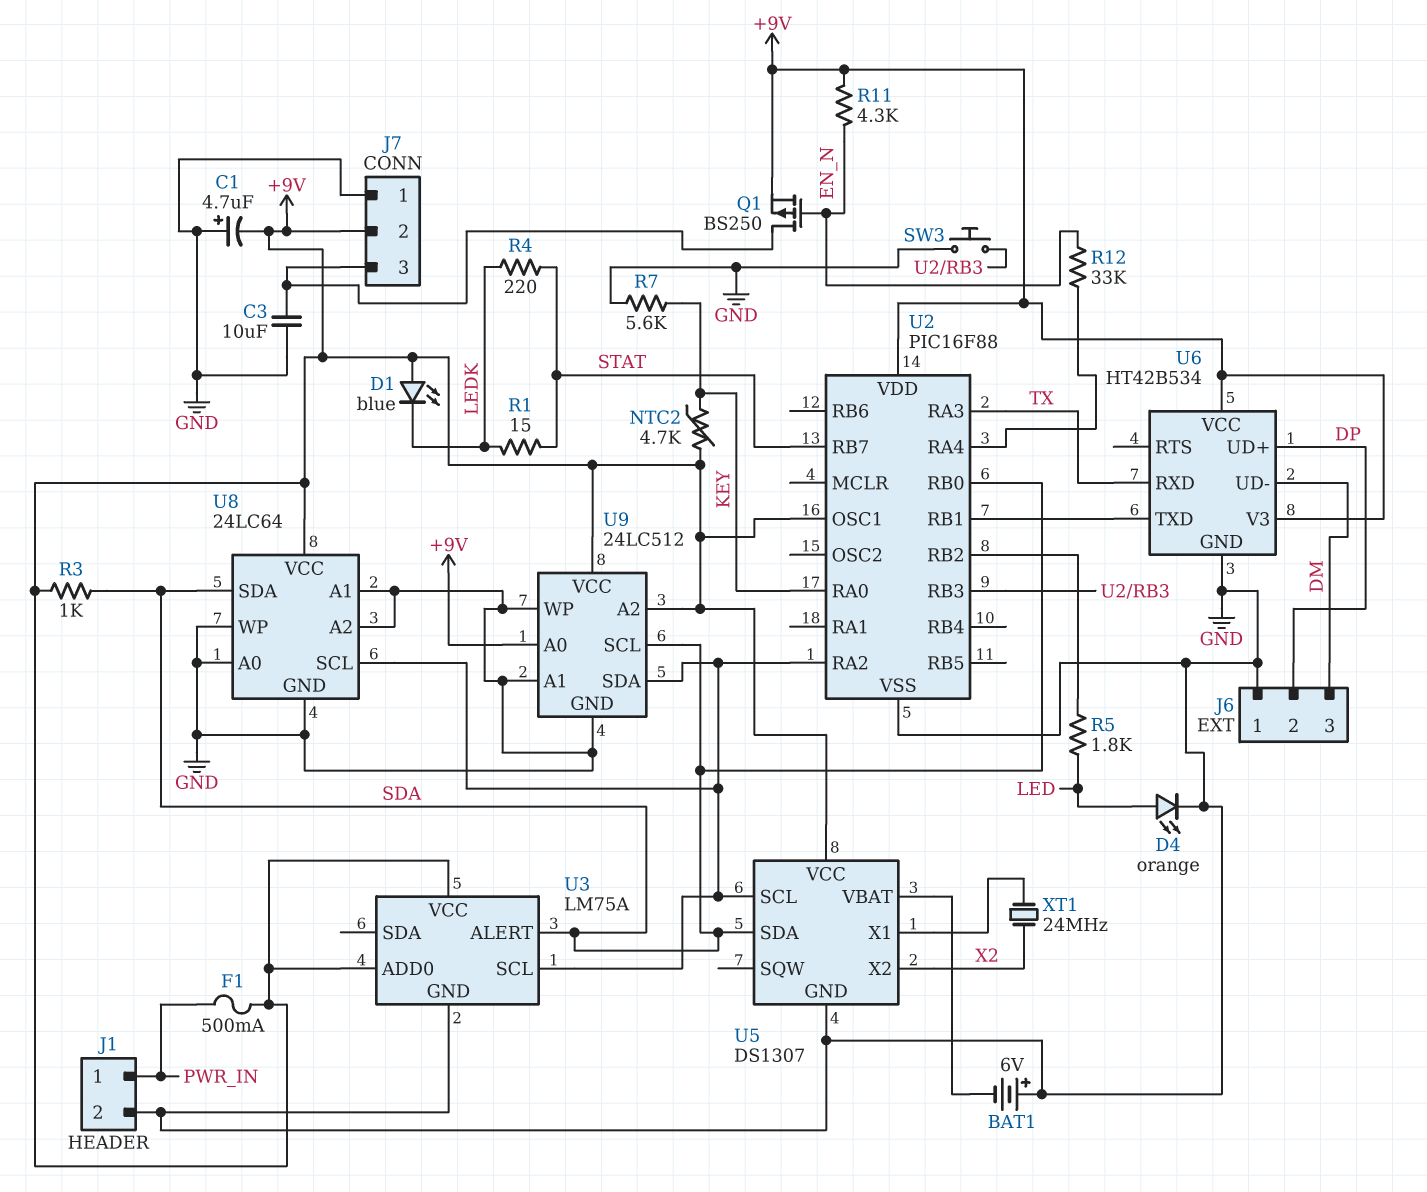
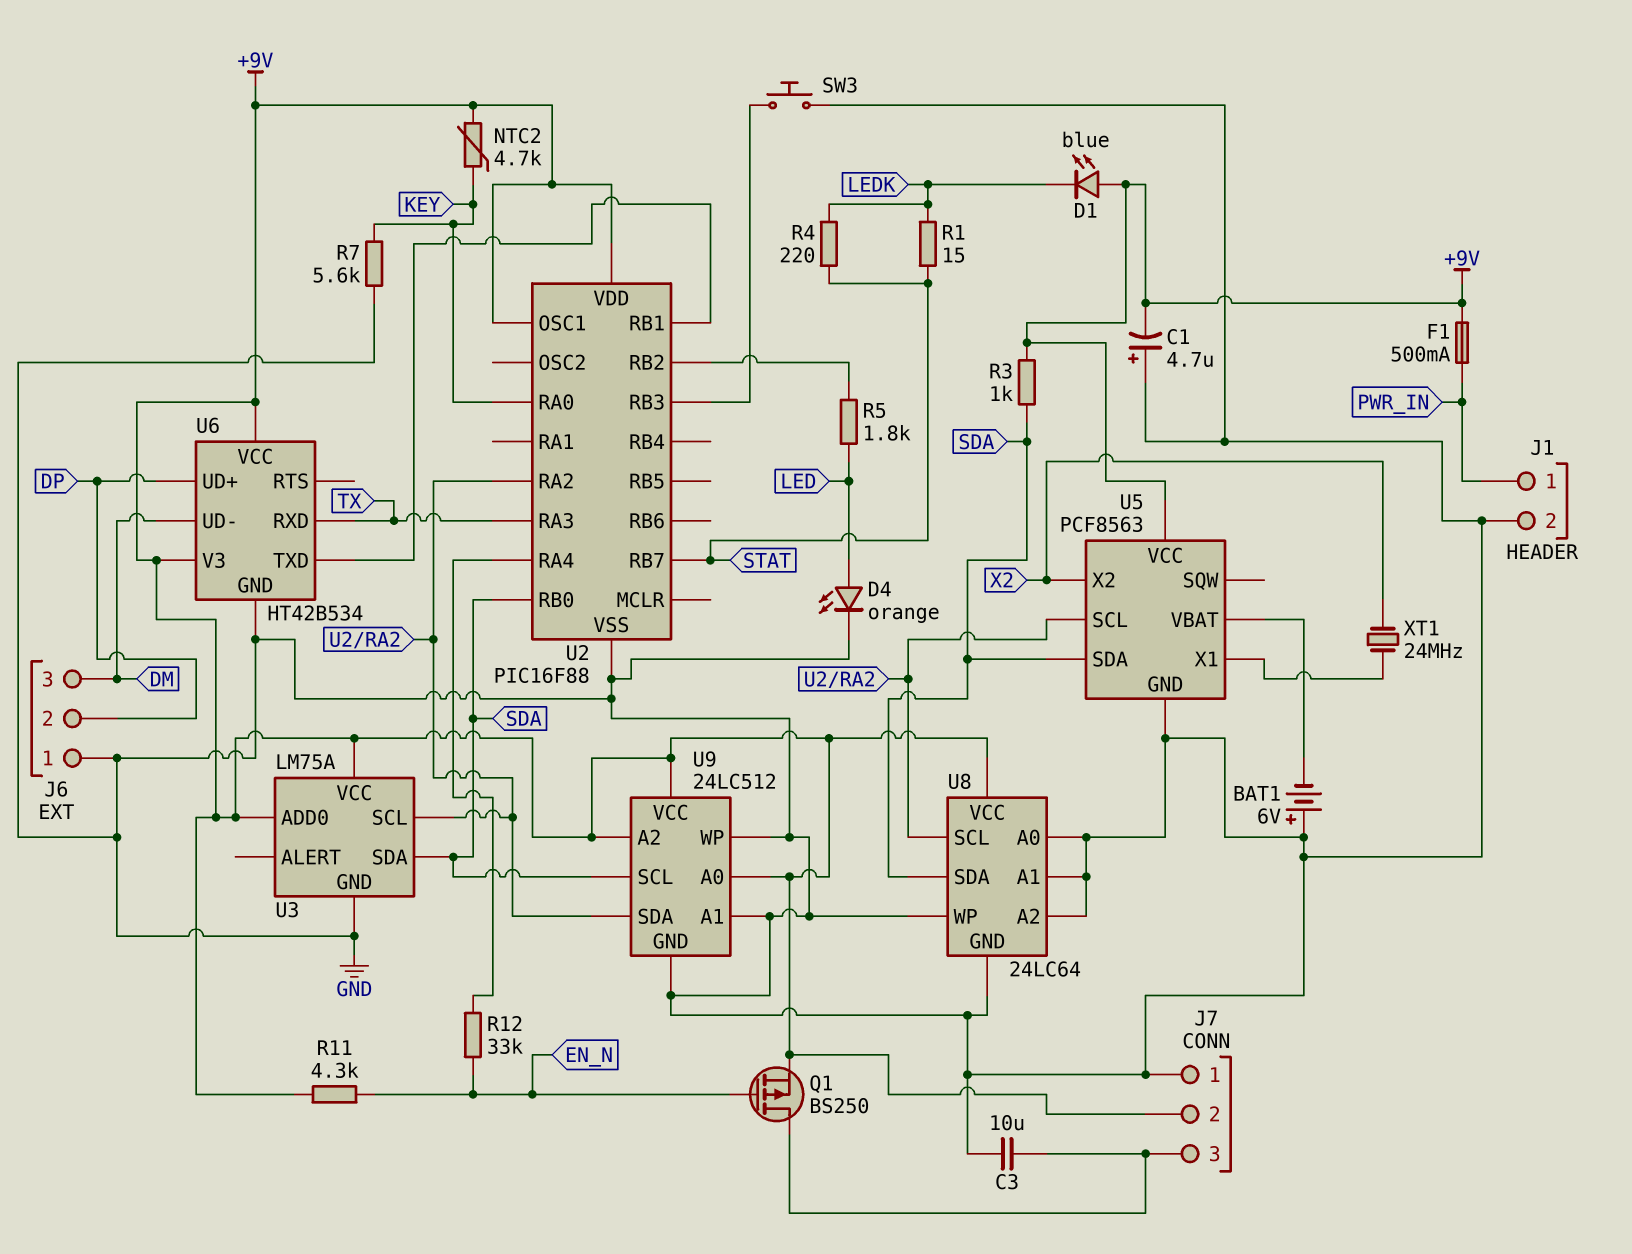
U3 pin ALERT: SDA -> none
U3 pin SDA: none -> SDA
U5: DS1307 -> PCF8563

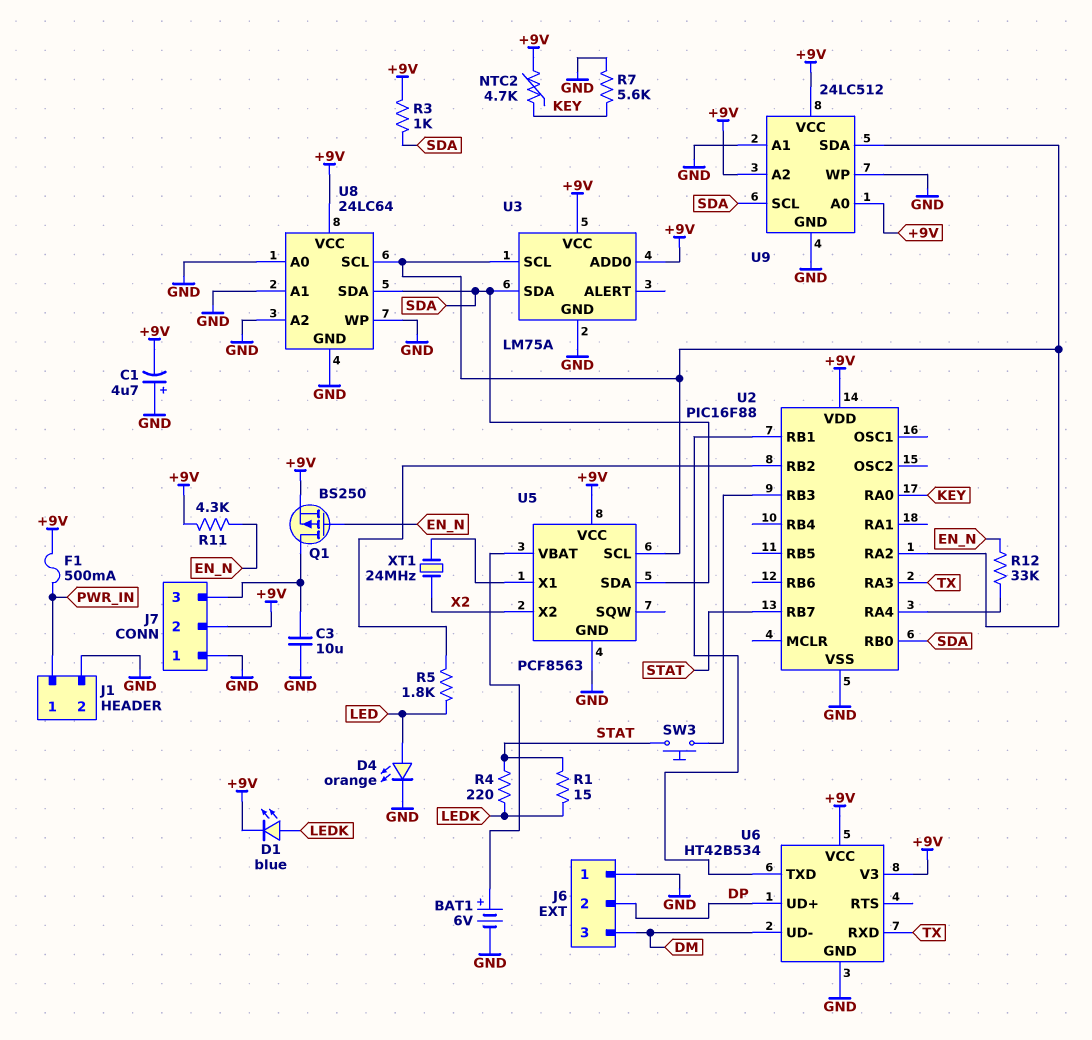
BAT1: 6V (plus GND, minus U5/VBAT) -> 6V (plus U5/VBAT, minus GND)
D1: LED blue (A +9V, K LEDK) -> LED blue (A LEDK, K +9V)
SW3: button (GND, U2/RB3) -> button (STAT, U2/RB3)
U2 pin OSC1: +9V -> none

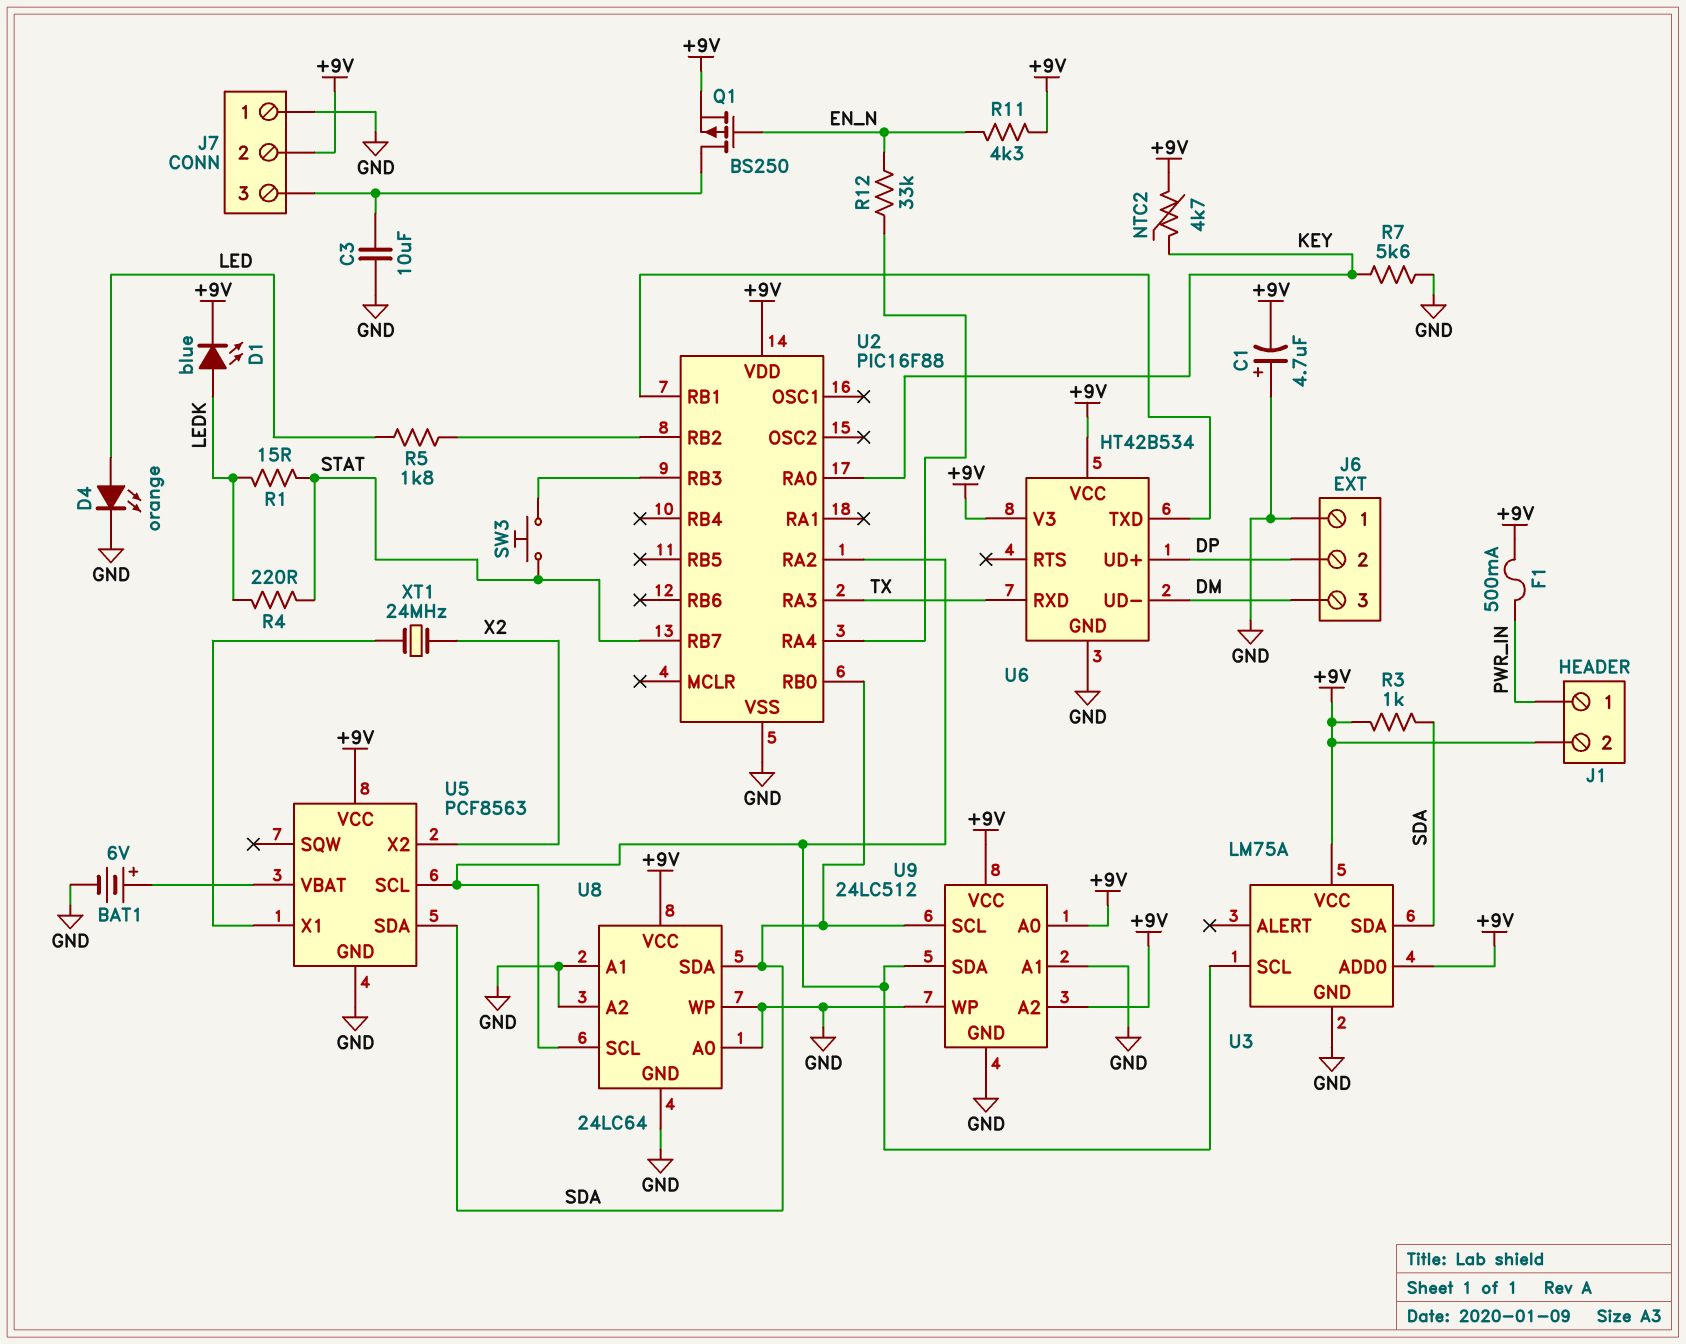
J1 pin 2: GND -> +9V

